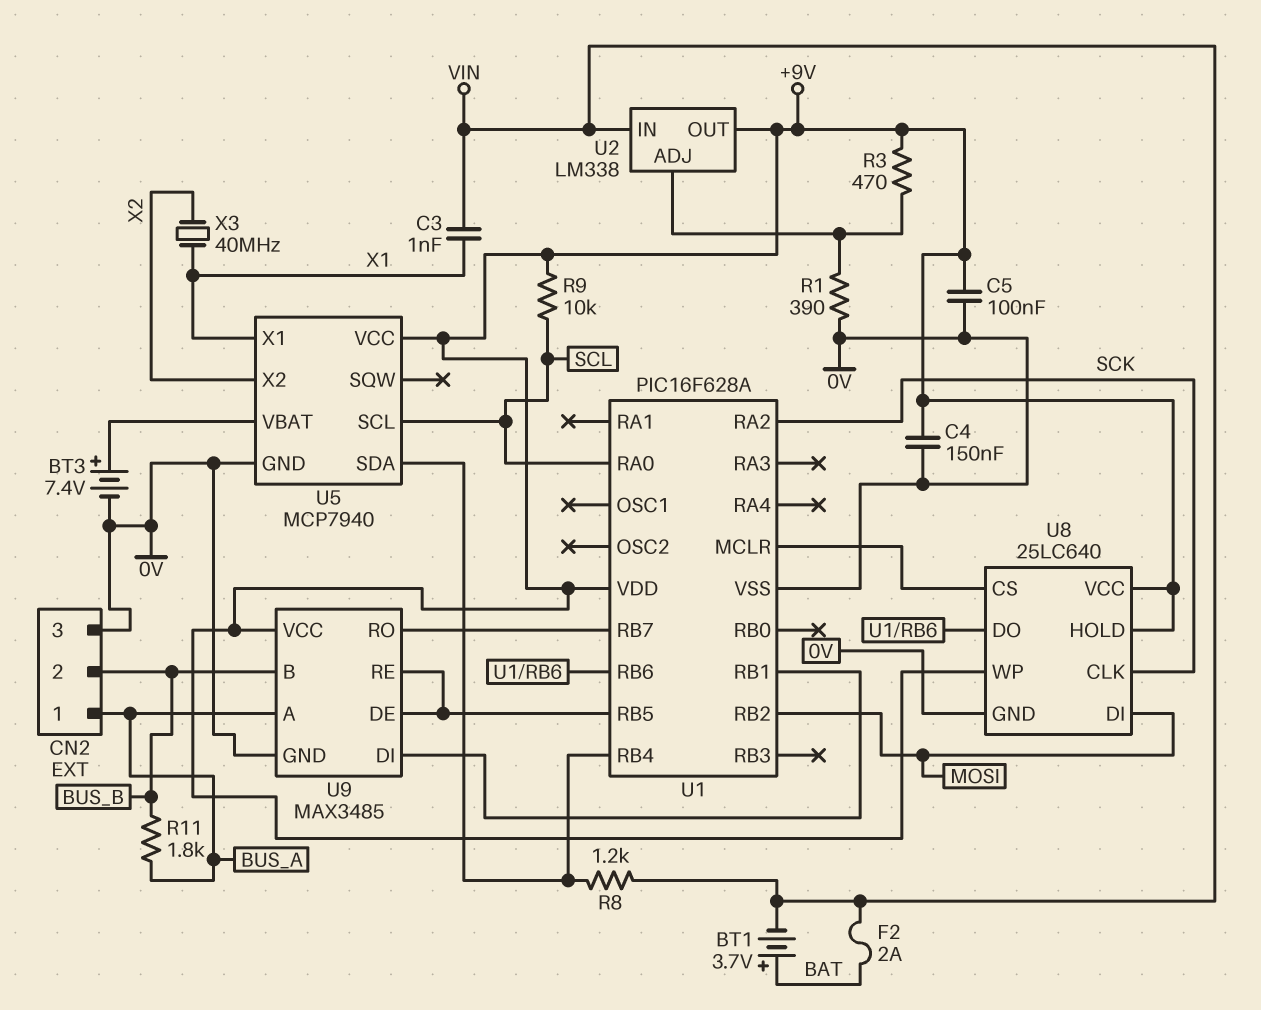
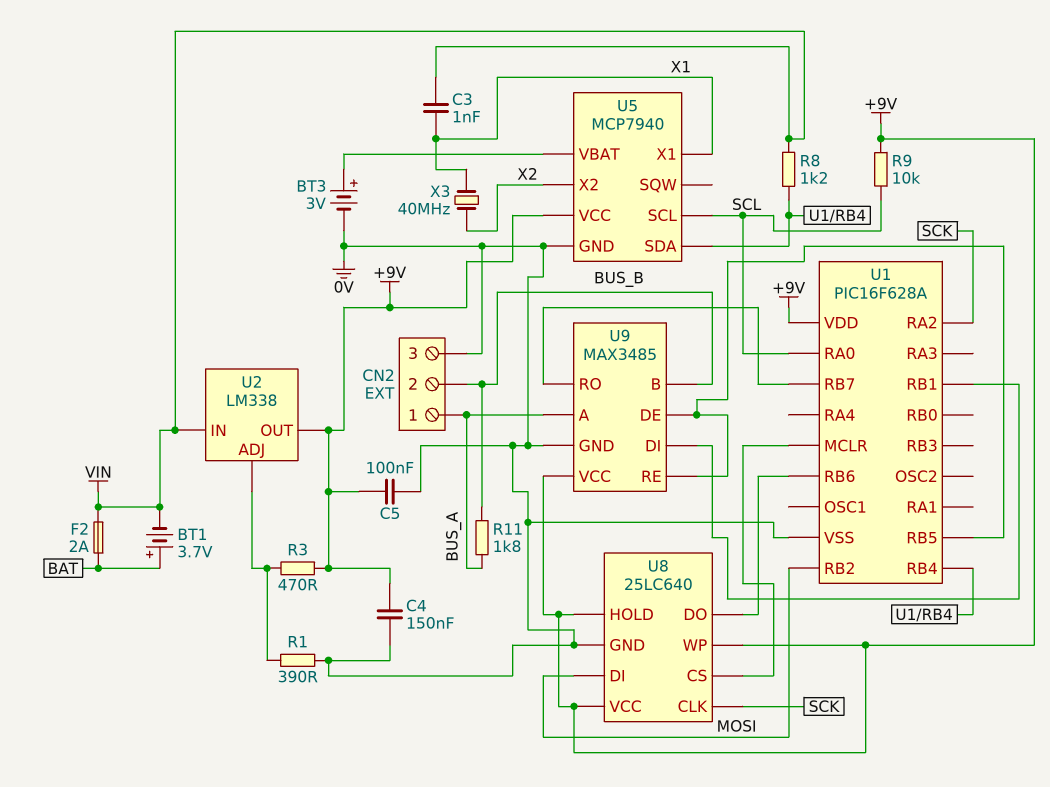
BT3: 7.4V (plus U5/VBAT, minus 0V) -> 3V (plus U5/VBAT, minus 0V)

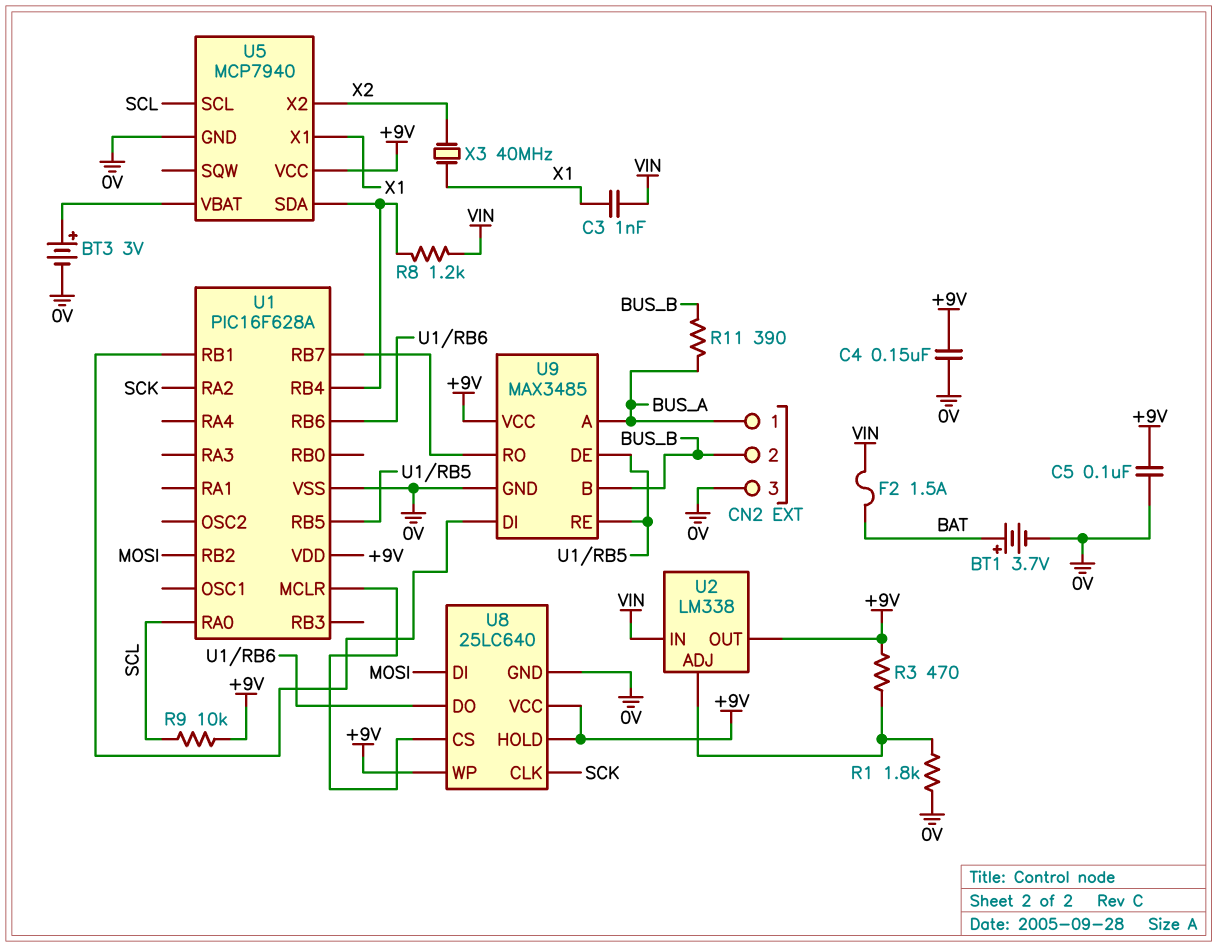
BT1: 3.7V (plus BAT, minus VIN) -> 3.7V (plus BAT, minus 0V)
F2: 2A (BAT, VIN) -> 1.5A (BAT, VIN)
R1: 390 (0V, U2/ADJ) -> 1.8k (0V, U2/ADJ)
R11: 1.8k (BUS_A, BUS_B) -> 390 (BUS_A, BUS_B)

